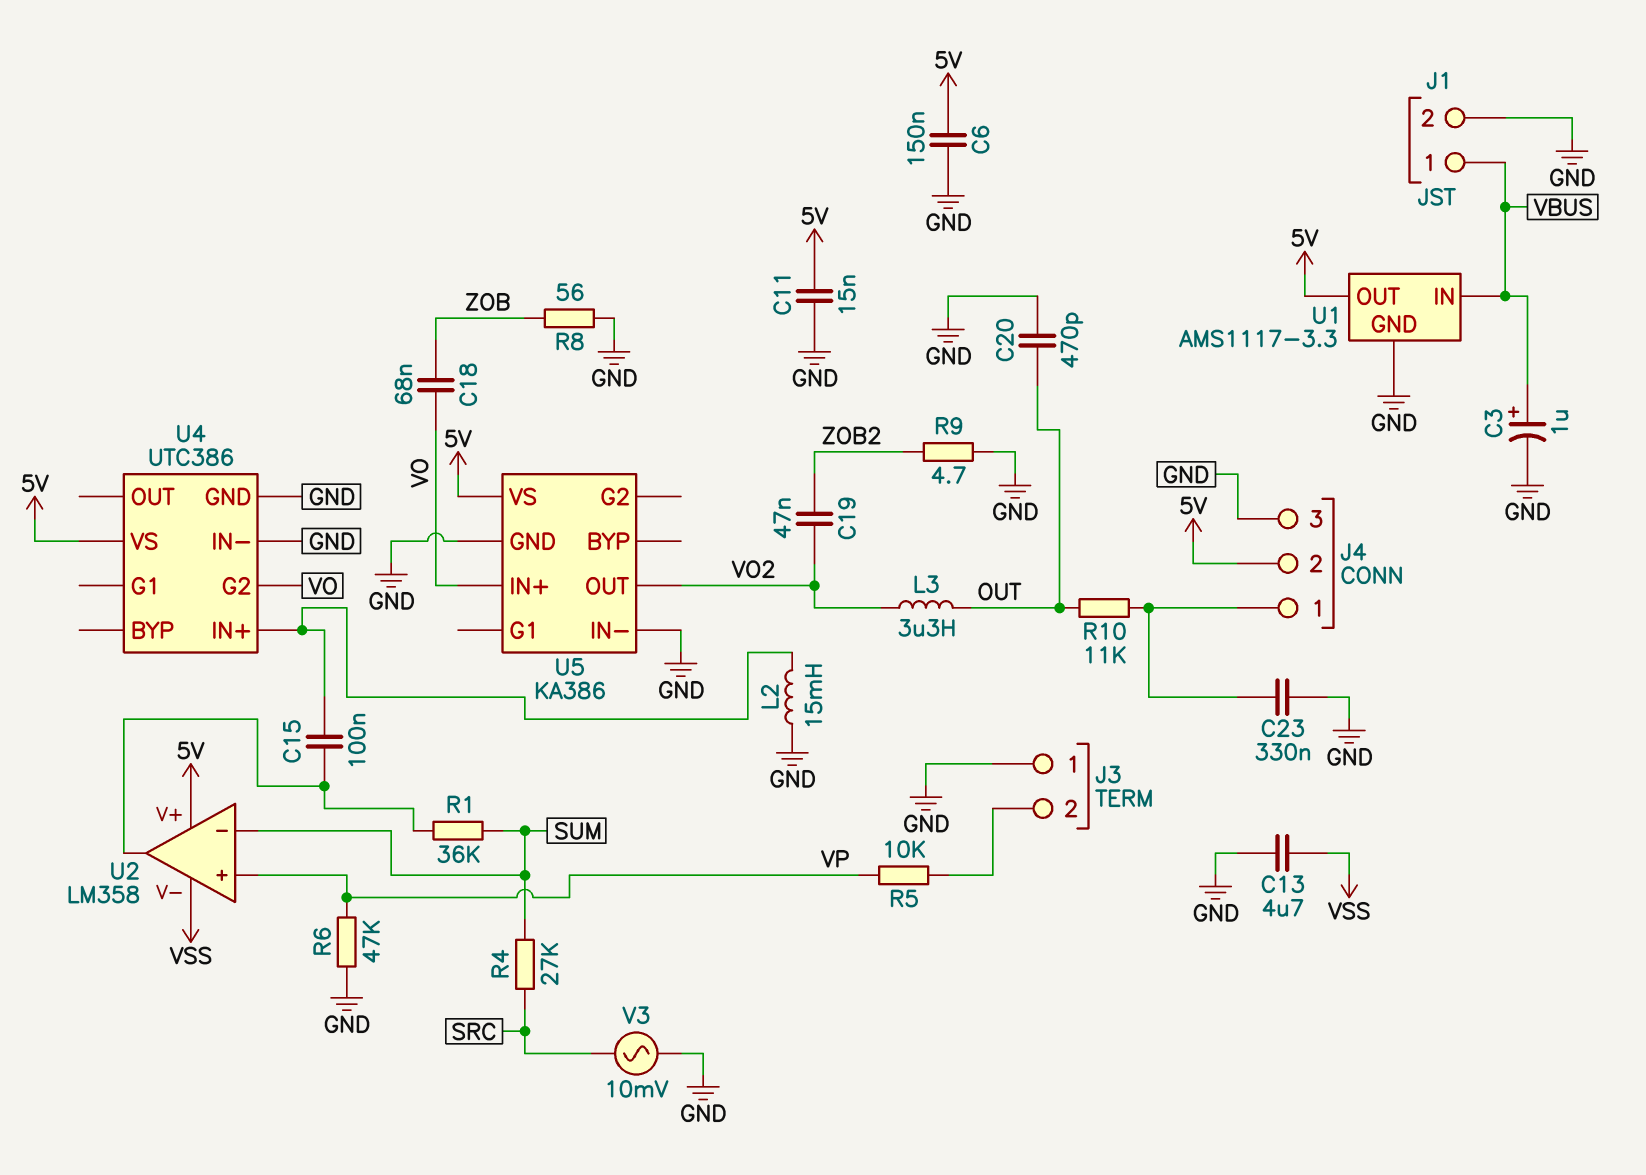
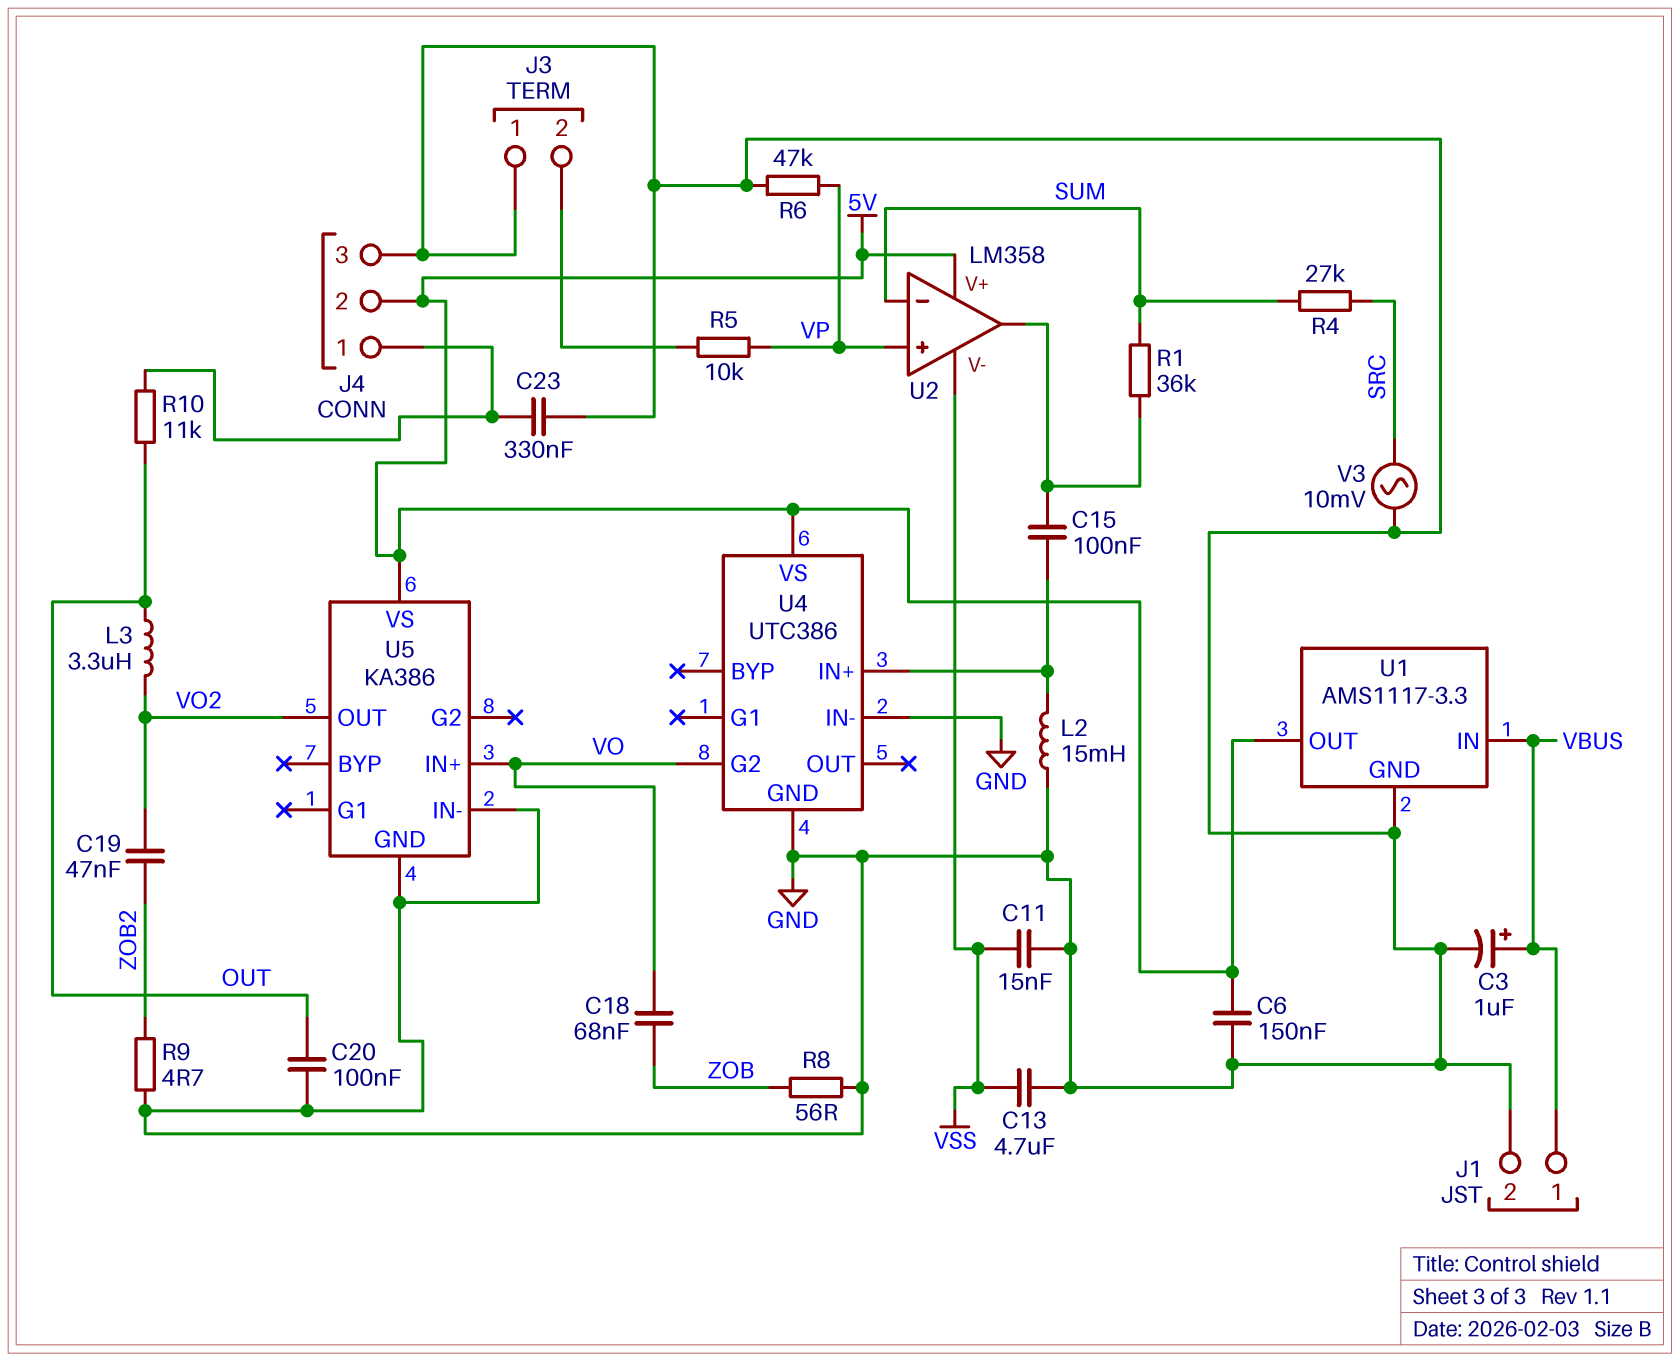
C11: 15nF (5V, GND) -> 15nF (GND, VSS)
C20: 470pF (GND, OUT) -> 100nF (GND, OUT)

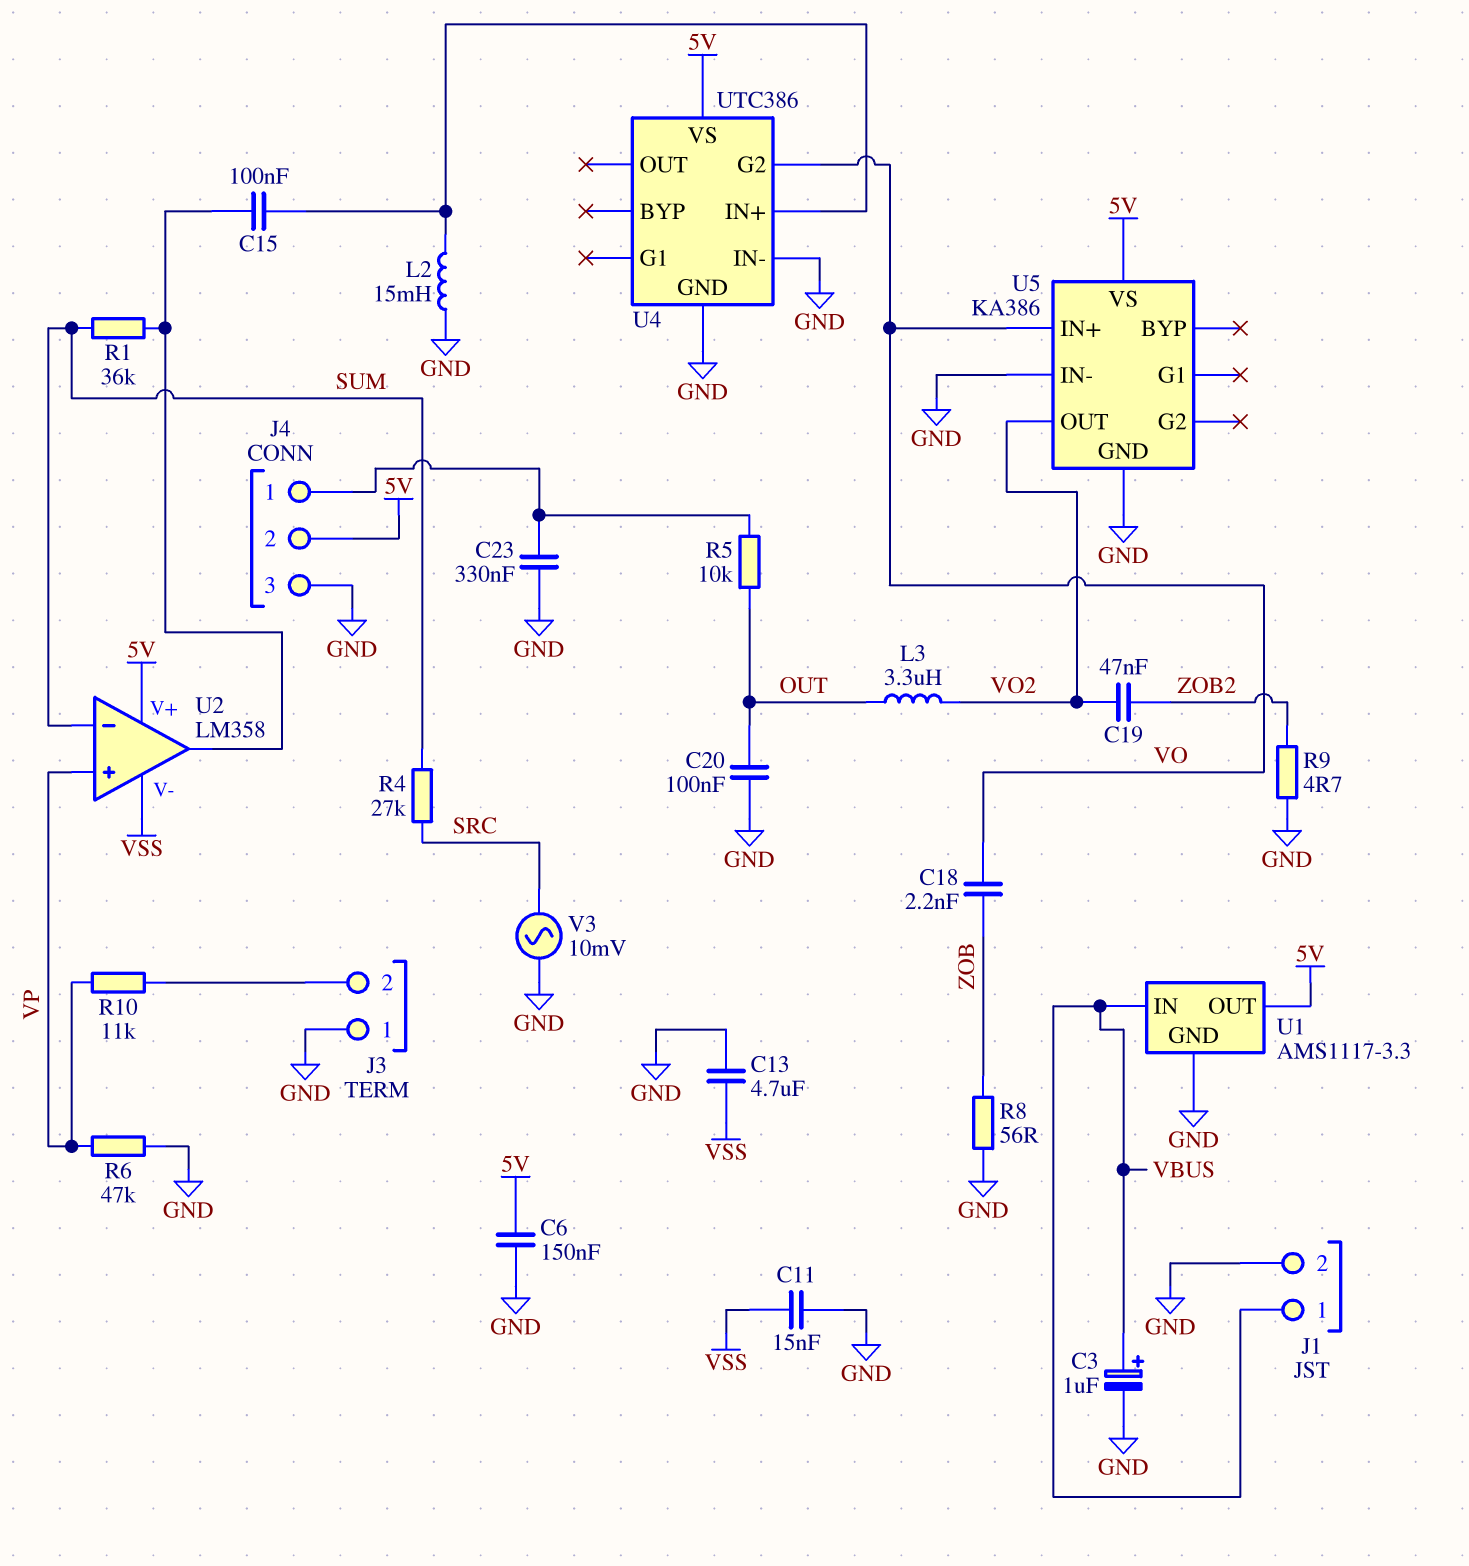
C18: 68nF (VO, ZOB) -> 2.2nF (VO, ZOB)
R5: 10k (J3/2, VP) -> 10k (J4/1, OUT)
R10: 11k (J4/1, OUT) -> 11k (J3/2, VP)

